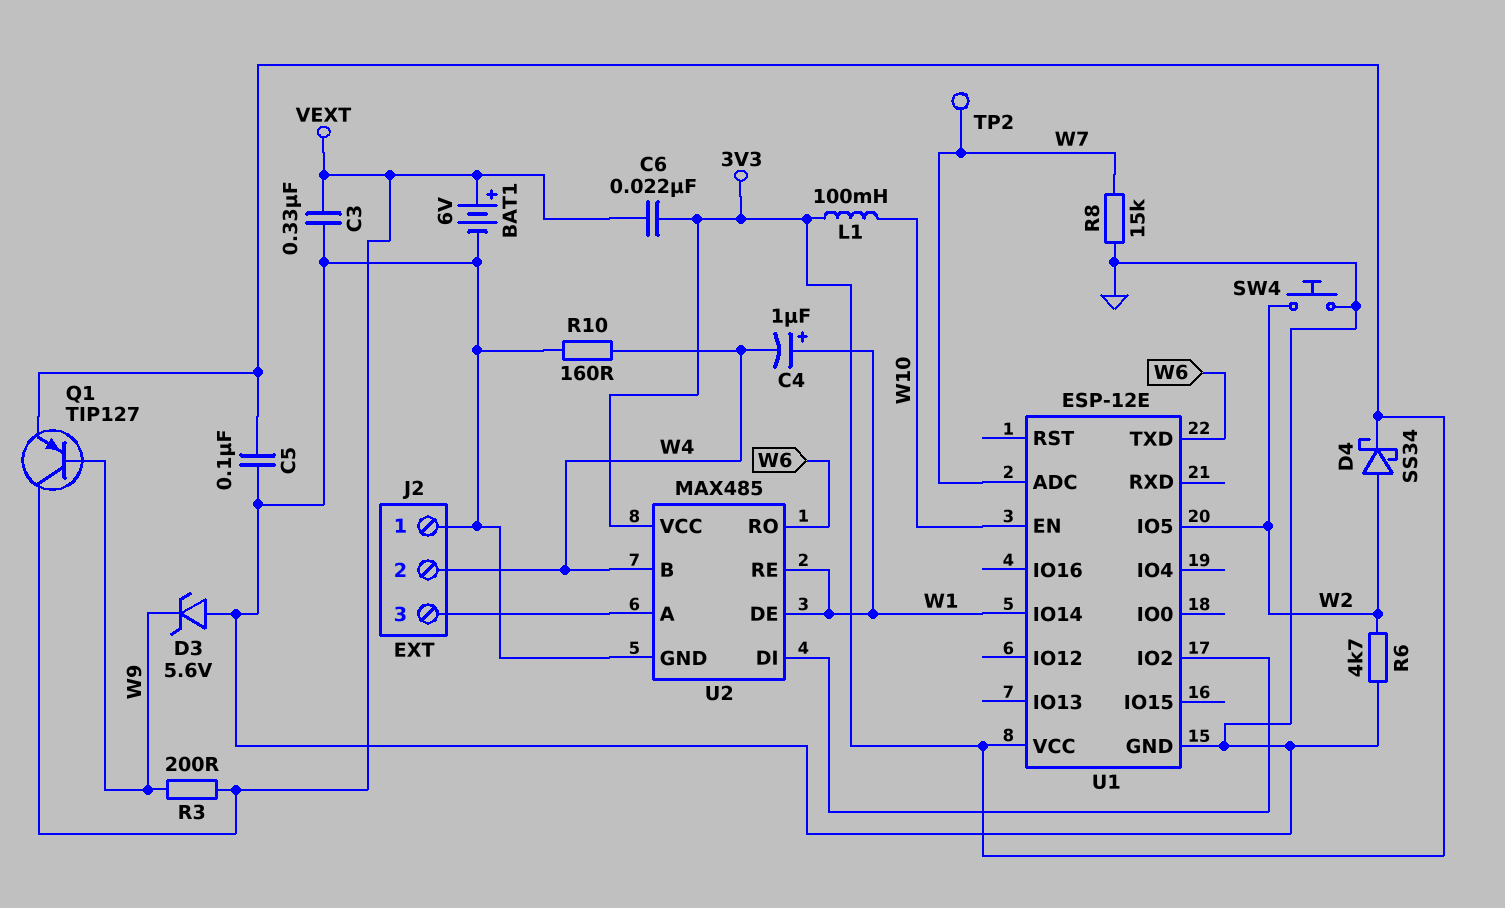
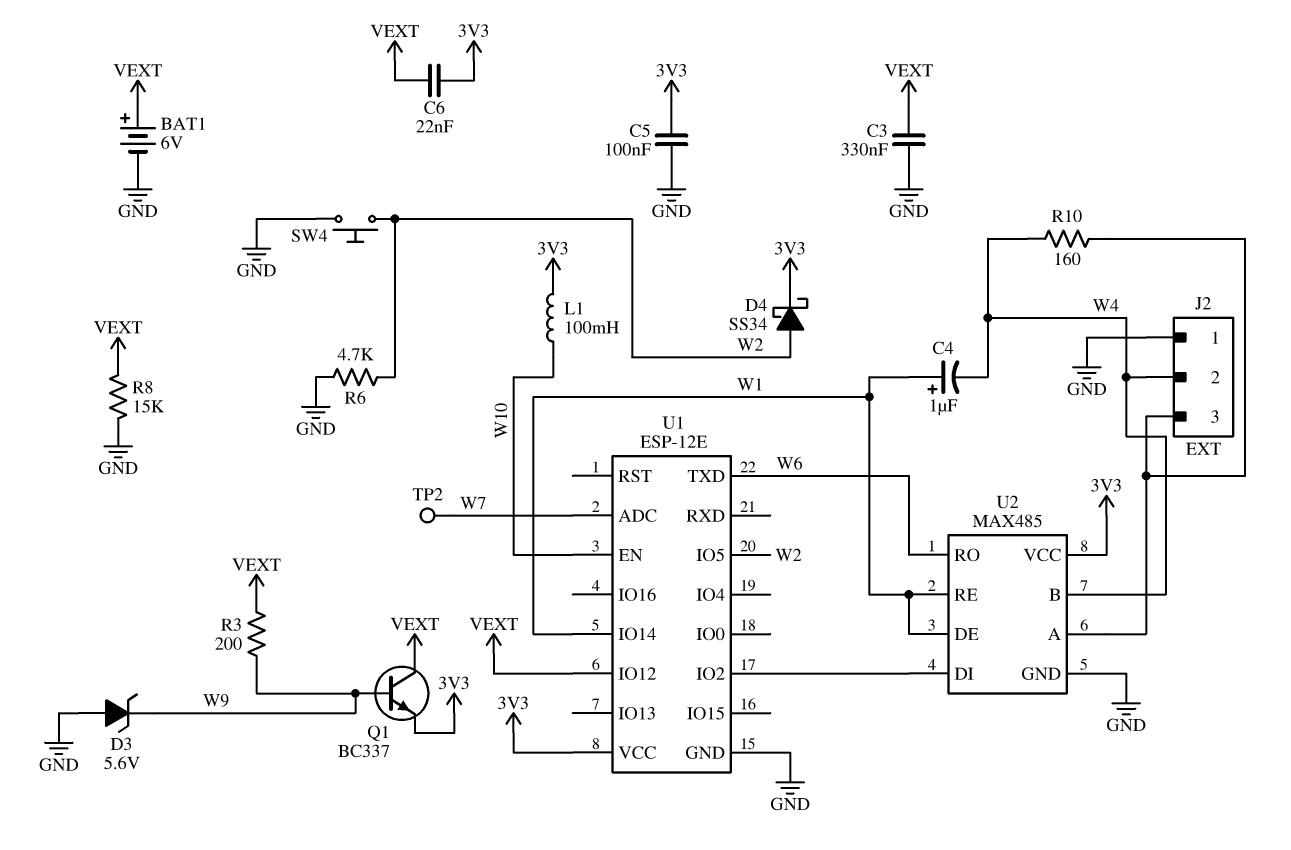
Q1: PNP TIP127 (B W9, C VEXT, E 3V3) -> NPN BC337 (B W9, C VEXT, E 3V3)
R8: 15k (GND, W7) -> 15k (GND, VEXT)
R10: 160 (GND, W4) -> 160 (J2/3, W4)
U1 pin IO12: none -> VEXT

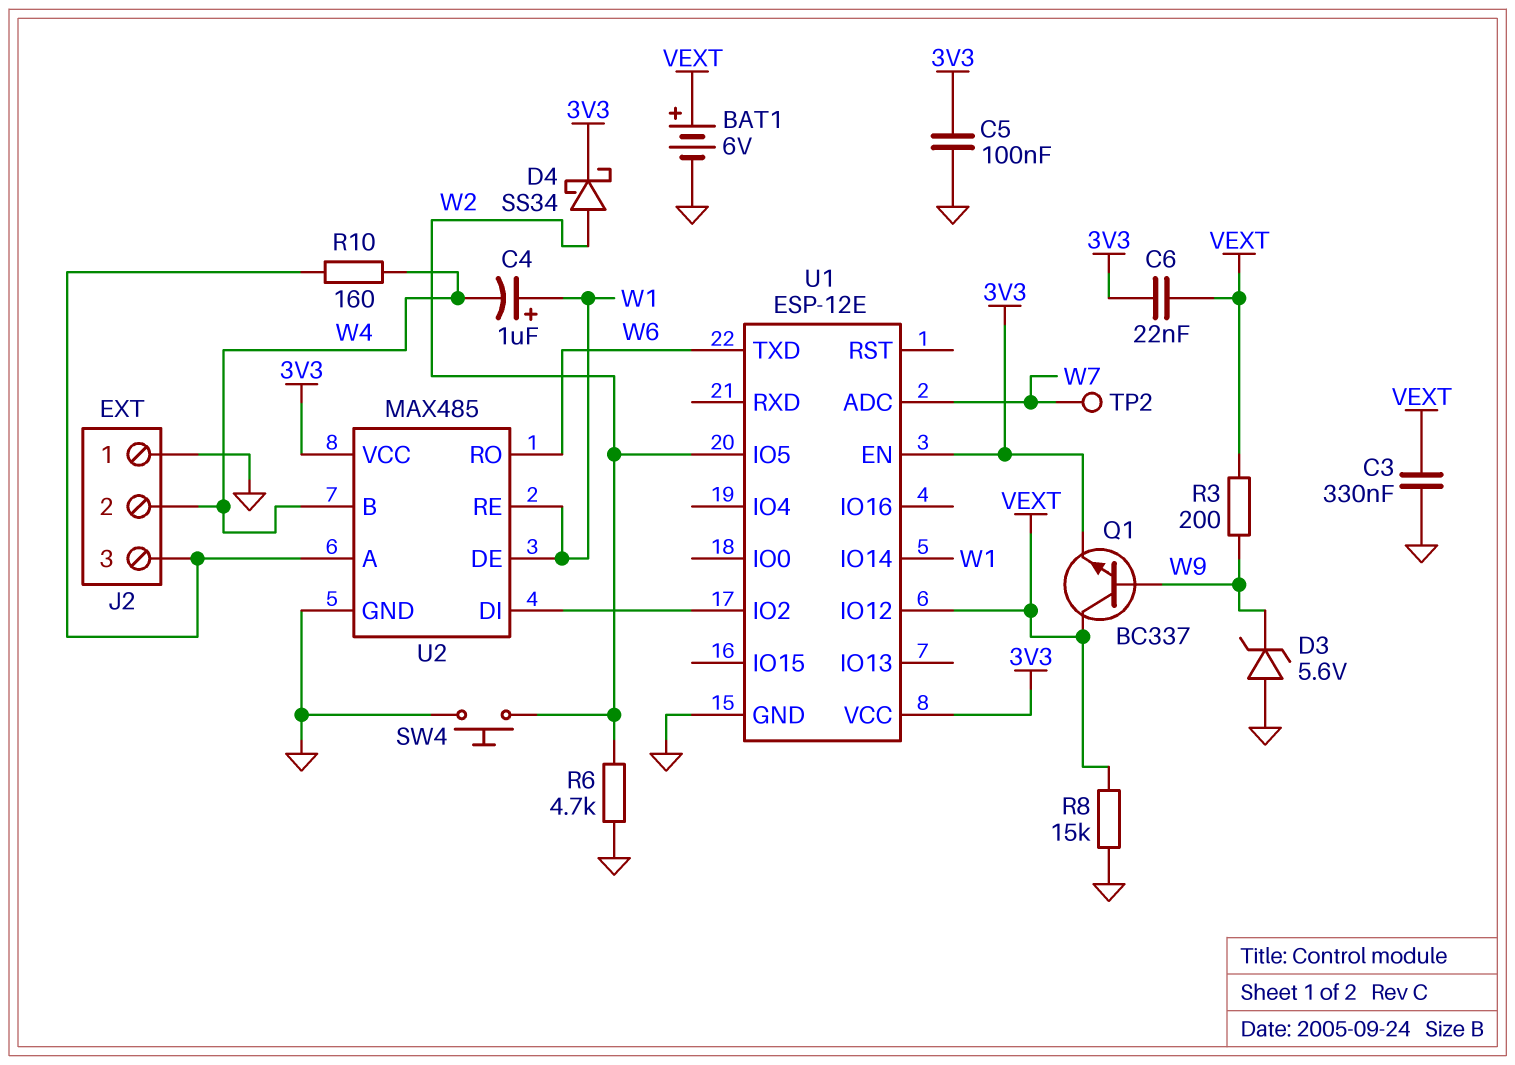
L1: 100mH (3V3, W10) -> none
U1 pin EN: W10 -> 3V3

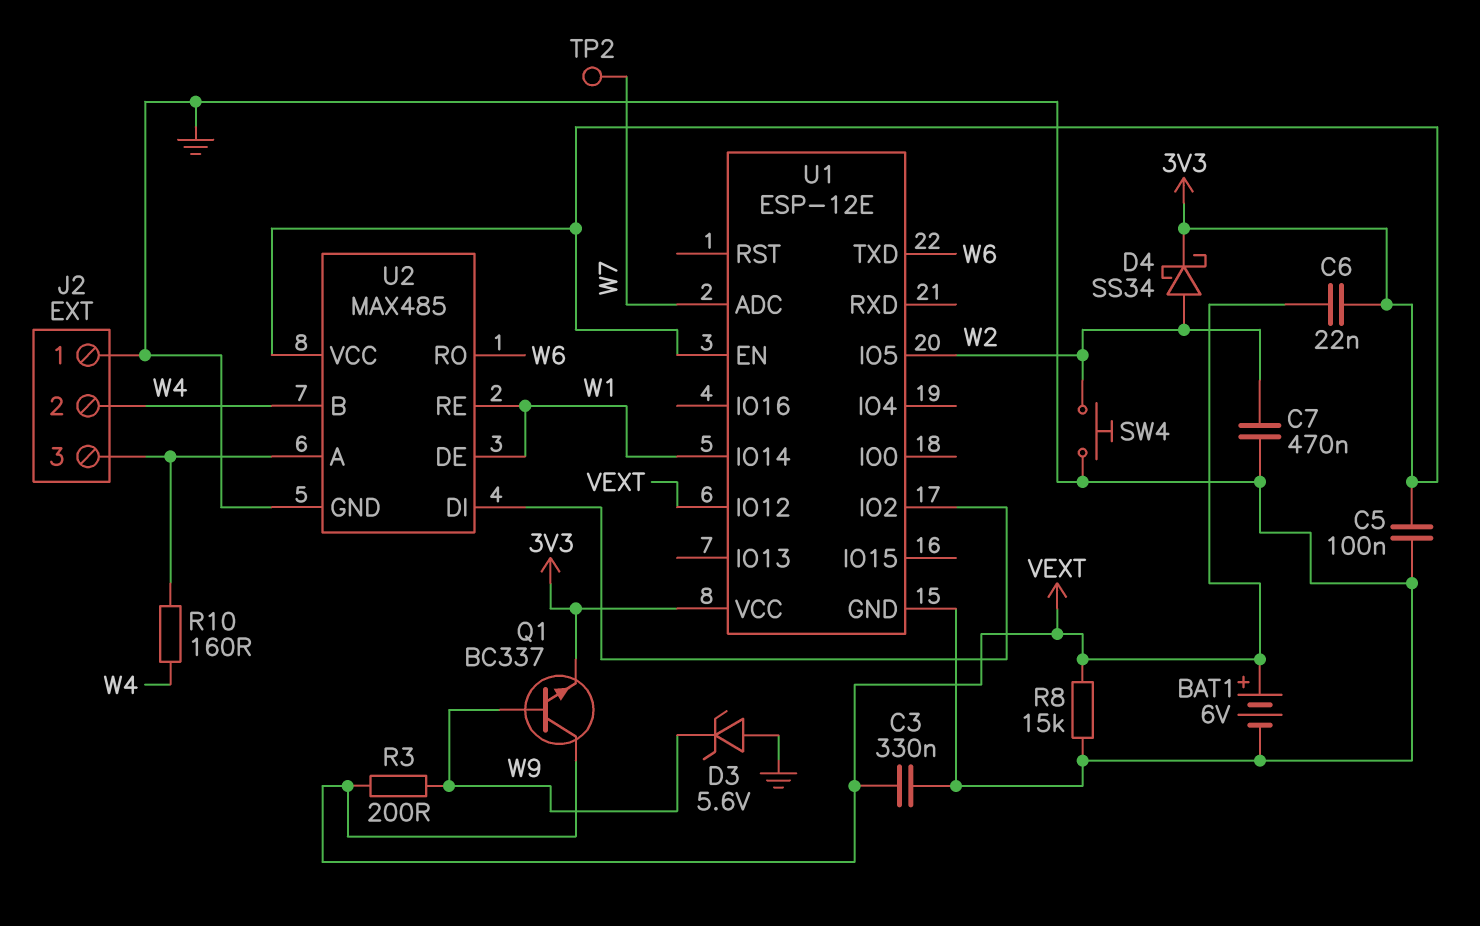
C4: 1uF (plus W1, minus W4) -> none
C7: none -> 470nF (GND, W2)
R6: 4.7k (GND, W2) -> none

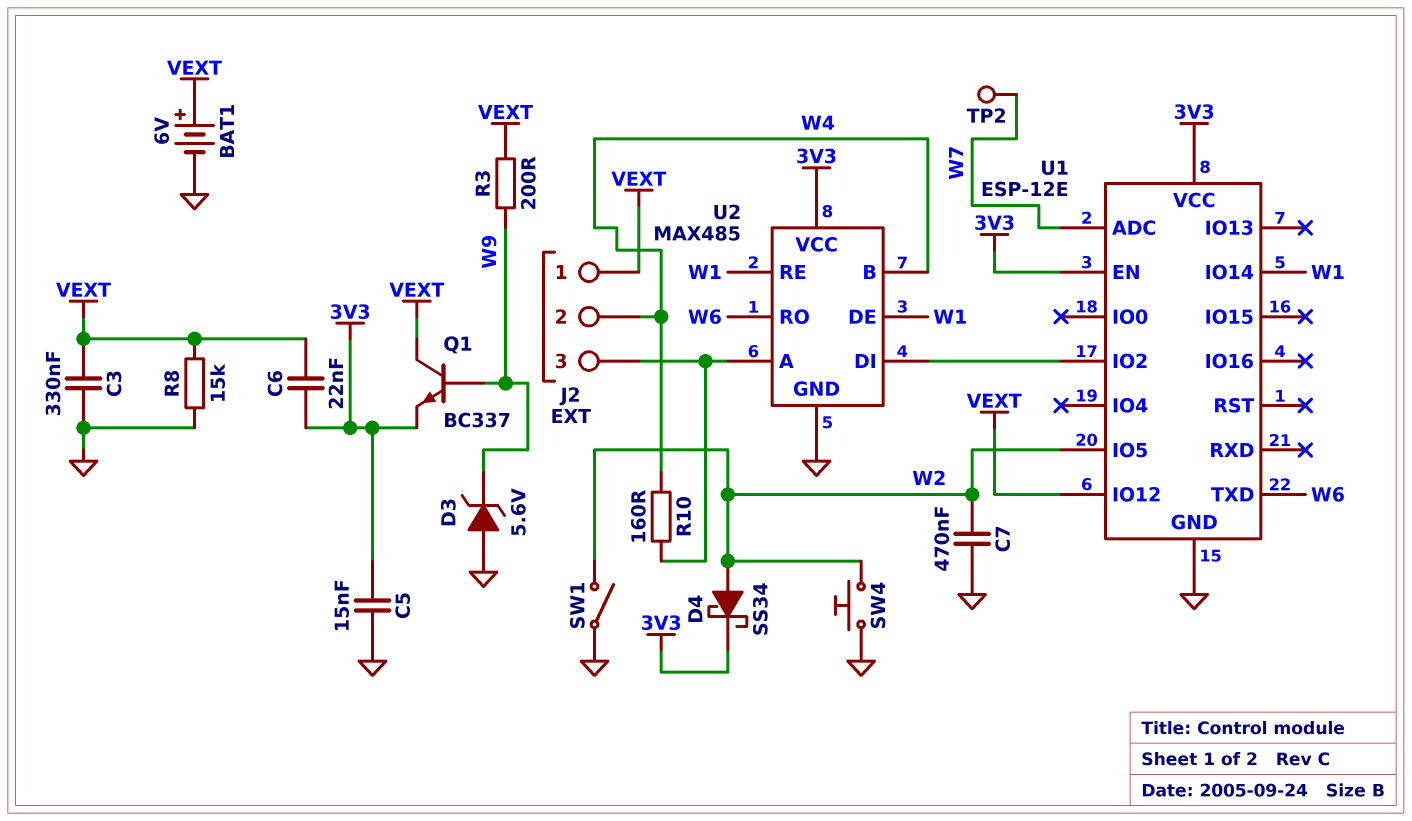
C5: 100nF (3V3, GND) -> 15nF (3V3, GND)
J2 pin 1: GND -> VEXT
SW1: none -> switch (GND, W2)

